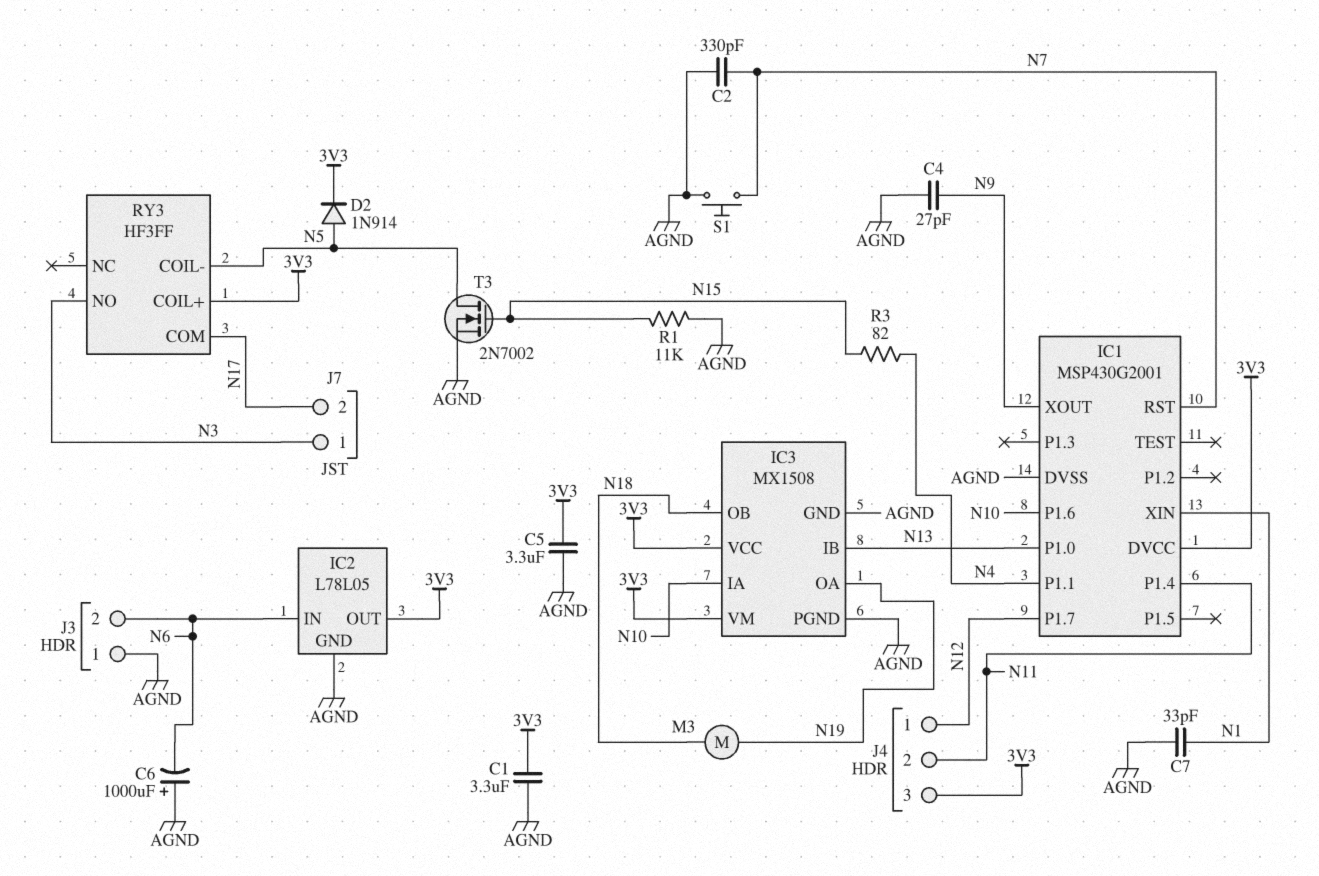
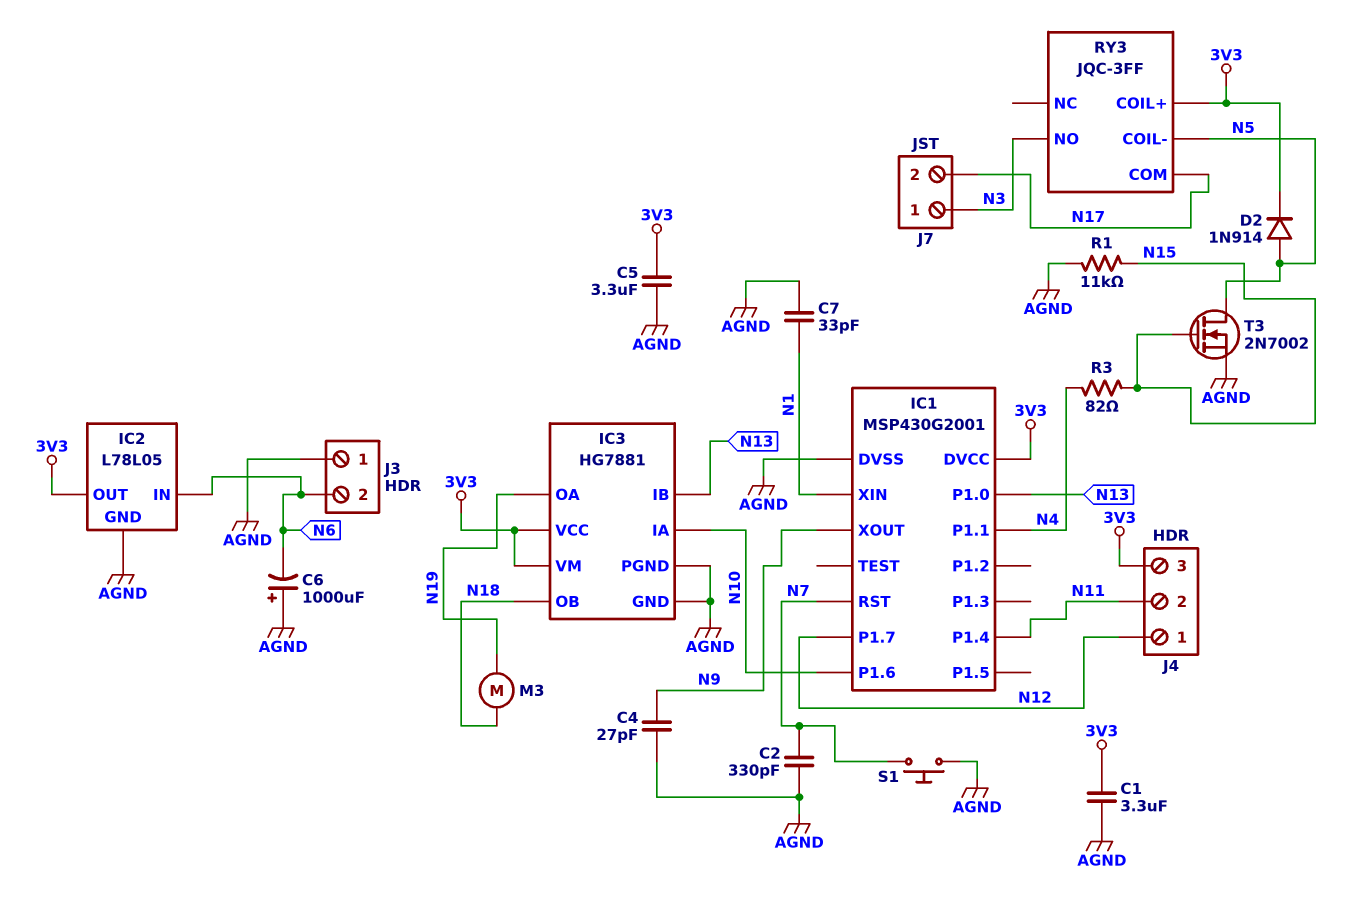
IC3: MX1508 -> HG7881
RY3: HF3FF -> JQC-3FF

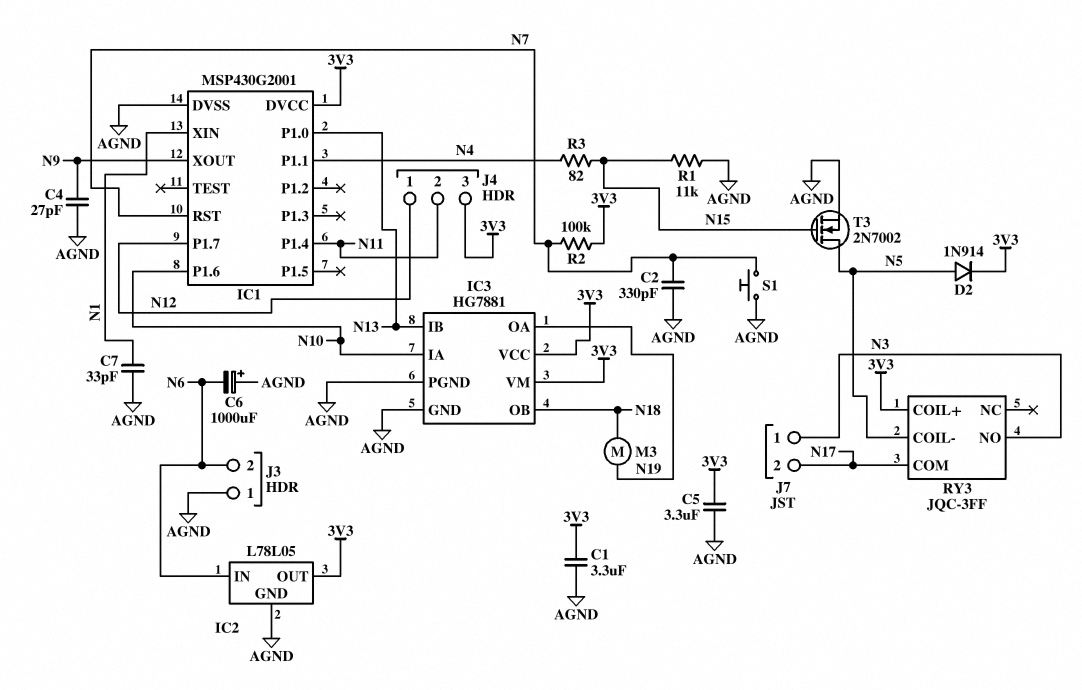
R2: none -> 100k (3V3, N7)

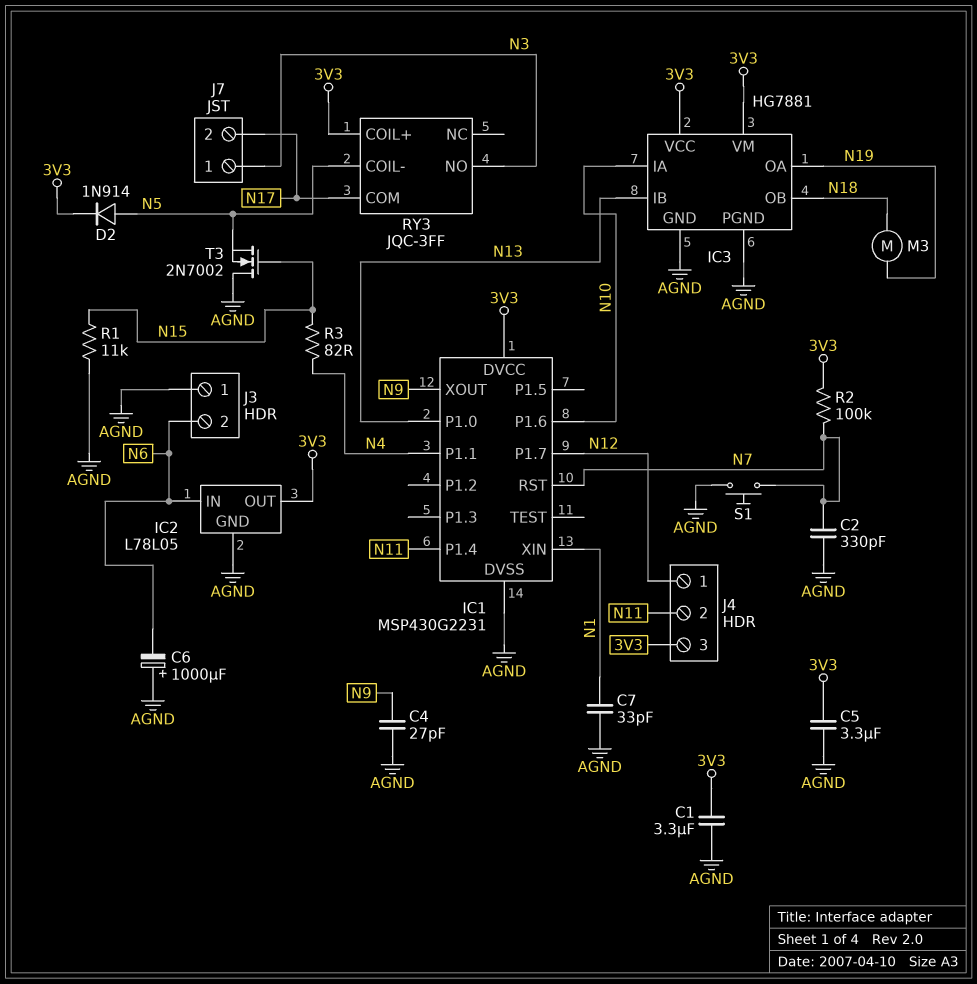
IC1: MSP430G2001 -> MSP430G2231
T3: NMOS 2N7002 (G N15, D N5, S AGND) -> NMOS 2N7002 (G N15, D AGND, S N5)

